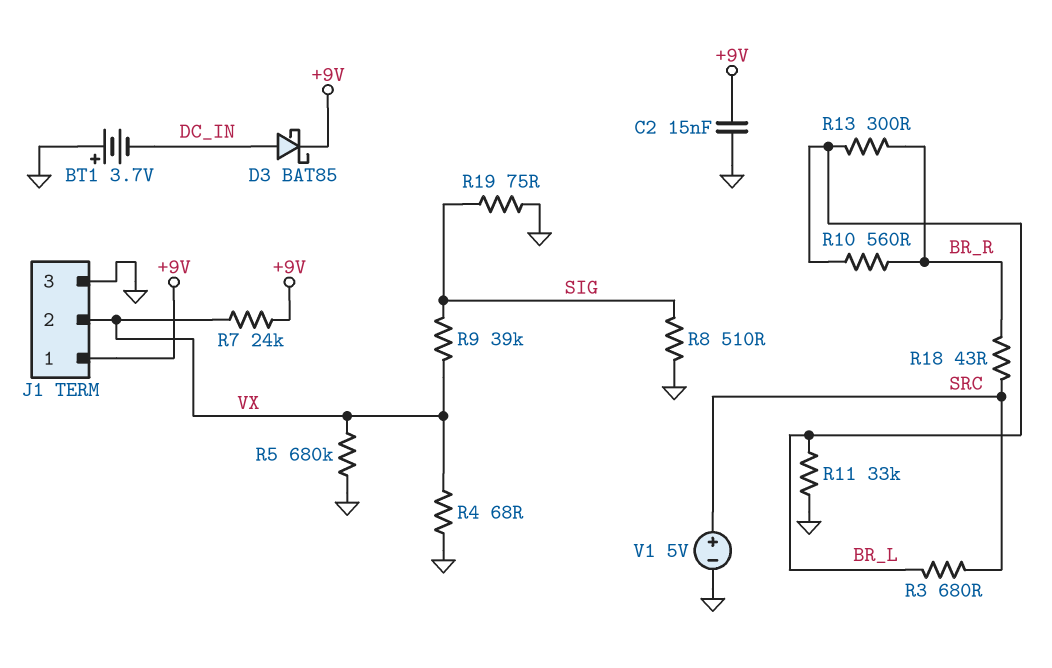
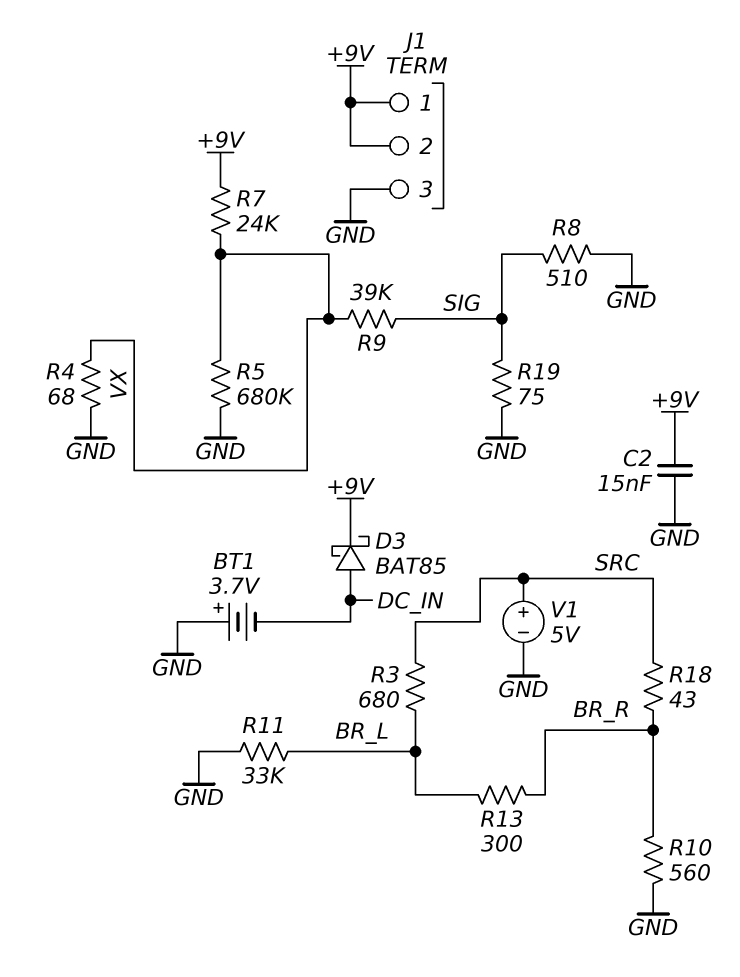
J1 pin 2: VX -> +9V
R10: 560 (BR_L, BR_R) -> 560 (BR_R, GND)

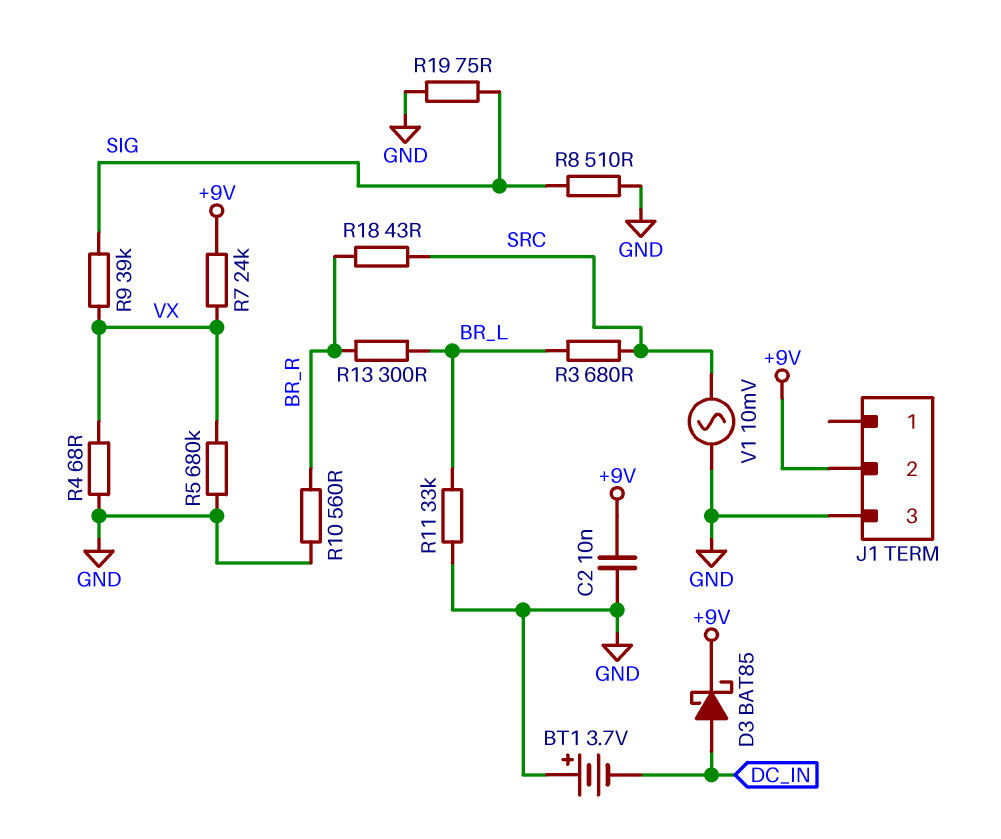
C2: 15nF (+9V, GND) -> 10nF (+9V, GND)
J1 pin 1: +9V -> none
V1: 5V (plus SRC, minus GND) -> AC 10mV (GND, SRC)

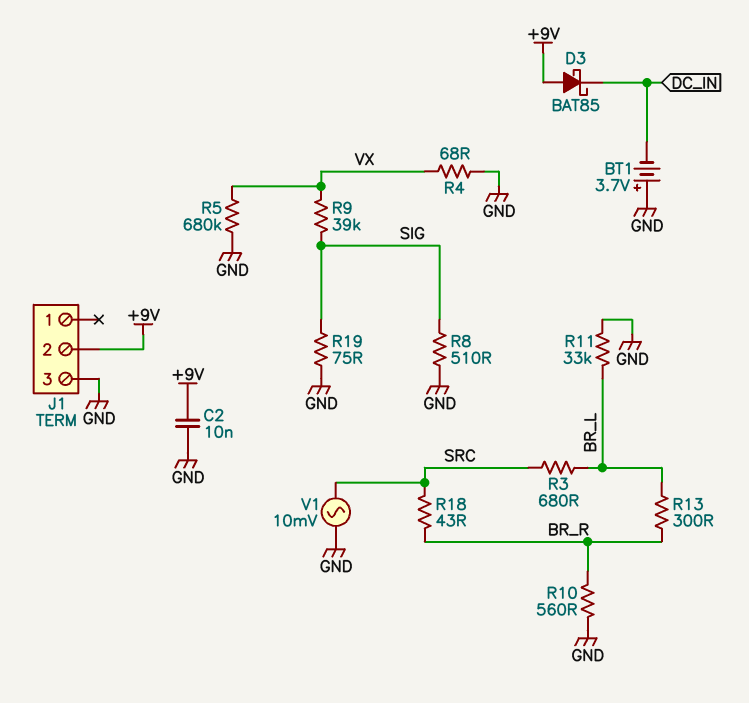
D3: schottky BAT85 (A DC_IN, K +9V) -> schottky BAT85 (A +9V, K DC_IN)
R7: 24k (+9V, VX) -> none

